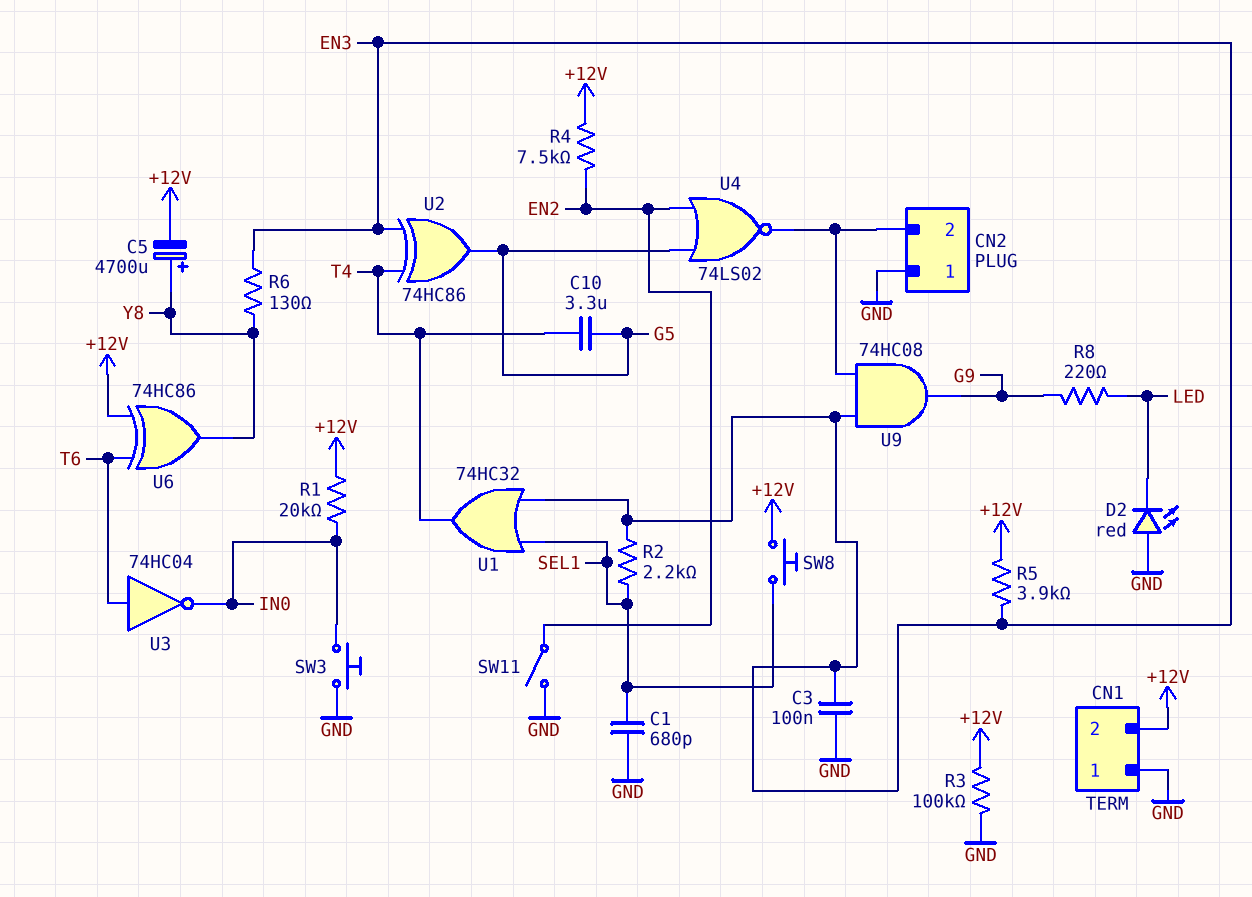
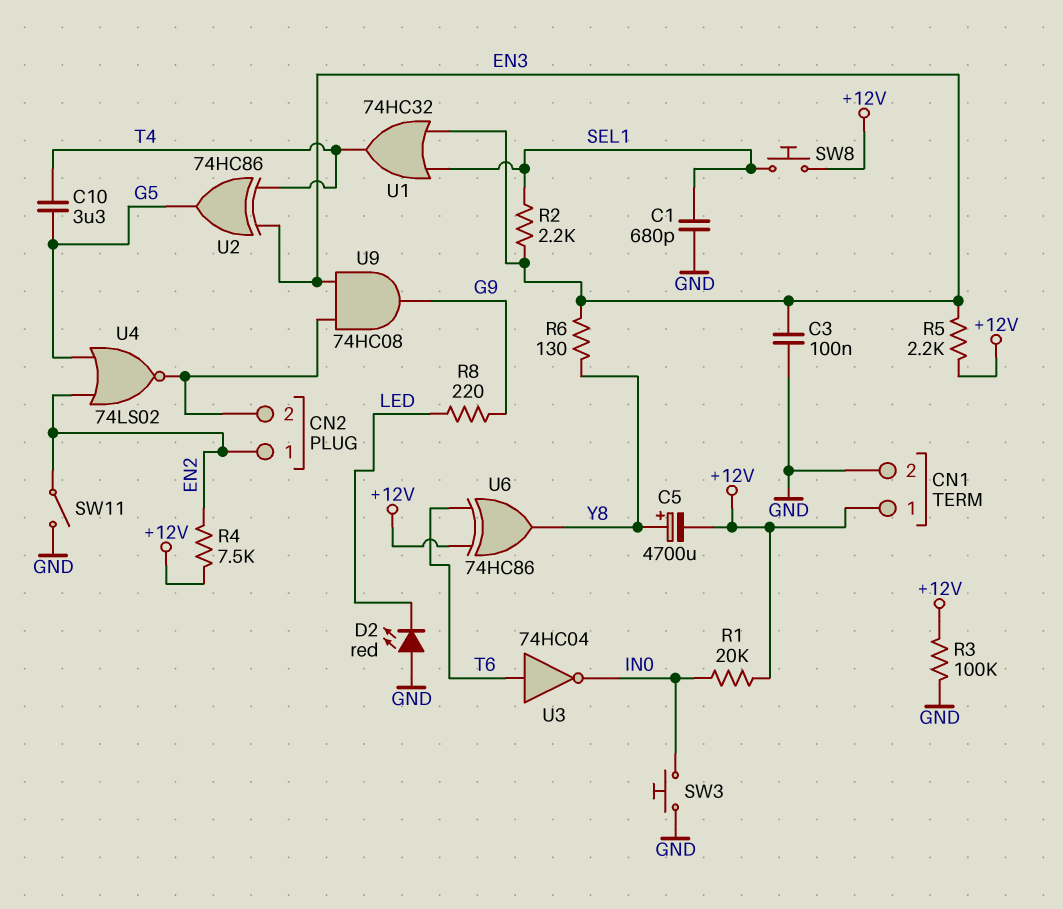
CN1 pin 1: GND -> +12V
CN1 pin 2: +12V -> GND
CN2 pin 1: GND -> EN2
R5: 3.9k (+12V, EN3) -> 2.2k (+12V, EN3)

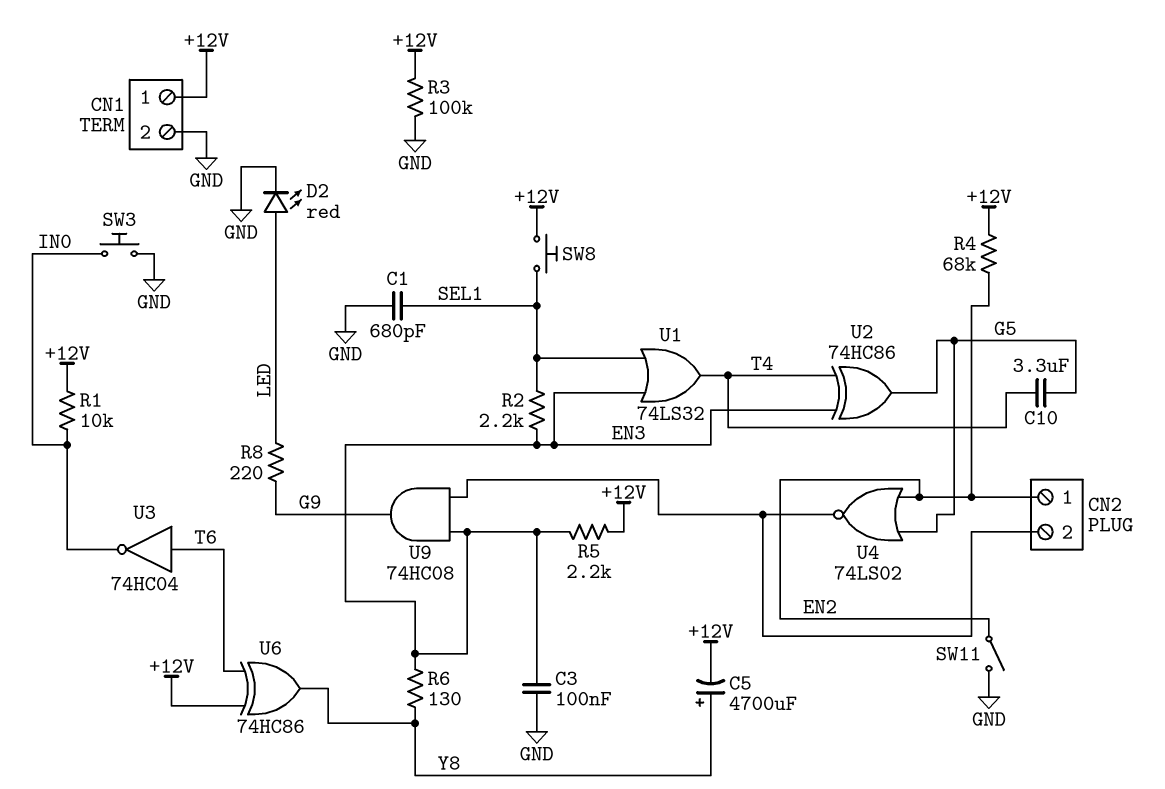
D2: LED red (A GND, K LED) -> LED red (A LED, K GND)
R1: 20k (+12V, IN0) -> 10k (+12V, IN0)
R4: 7.5k (+12V, EN2) -> 68k (+12V, EN2)
U1: OR 74HC32 (in EN3, in SEL1, out T4) -> OR 74LS32 (in EN3, in SEL1, out T4)

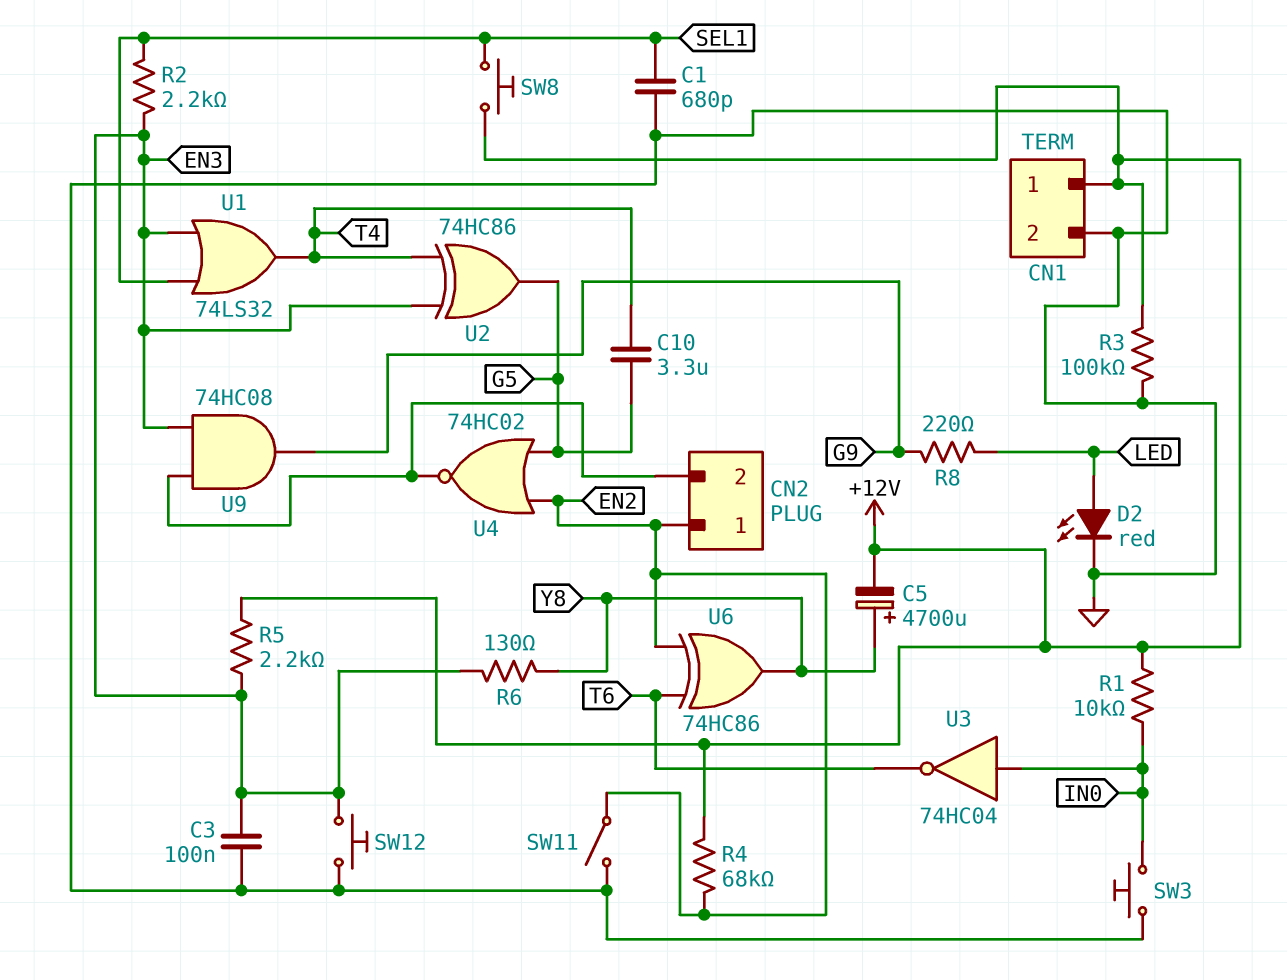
SW12: none -> button (EN3, GND)
U3: NOT 74HC04 (in T6, out IN0) -> NOT 74HC04 (in IN0, out T6)
U4: NOR 74LS02 (in EN2, in G5, out CN2/2) -> NOR 74HC02 (in EN2, in G5, out CN2/2)
U6: XOR 74HC86 (in +12V, in T6, out Y8) -> XOR 74HC86 (in EN2, in T6, out Y8)

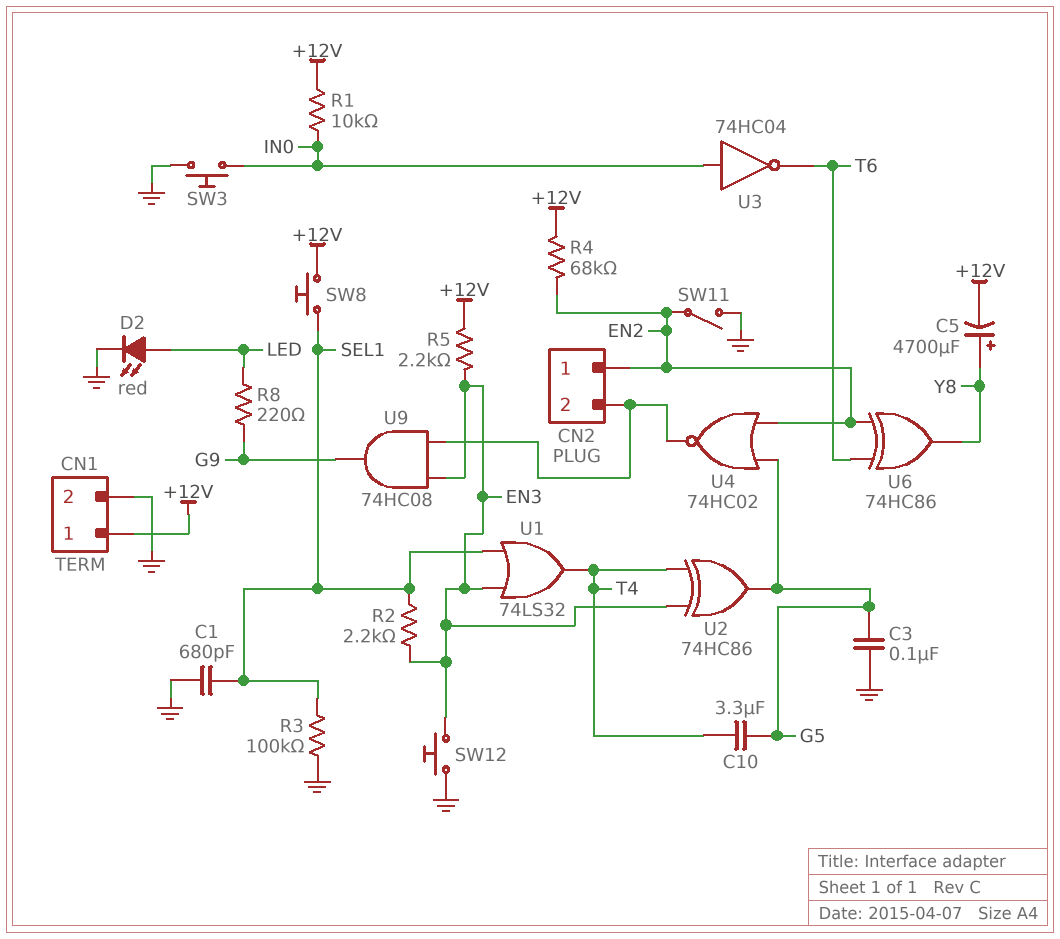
C3: 100nF (EN3, GND) -> 100nF (G5, GND)
R3: 100k (+12V, GND) -> 100k (GND, SEL1)
R6: 130 (EN3, Y8) -> none

